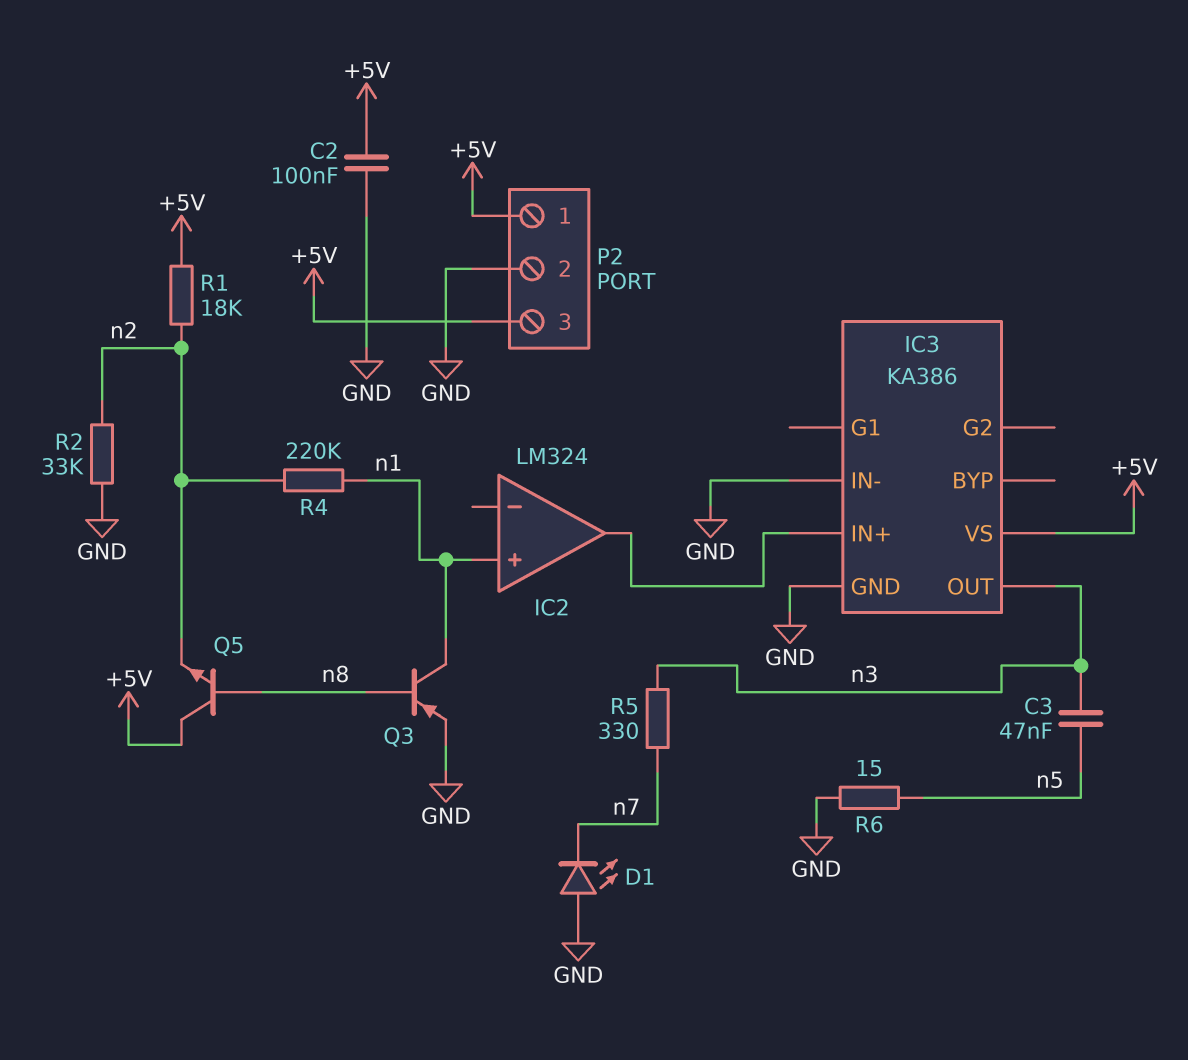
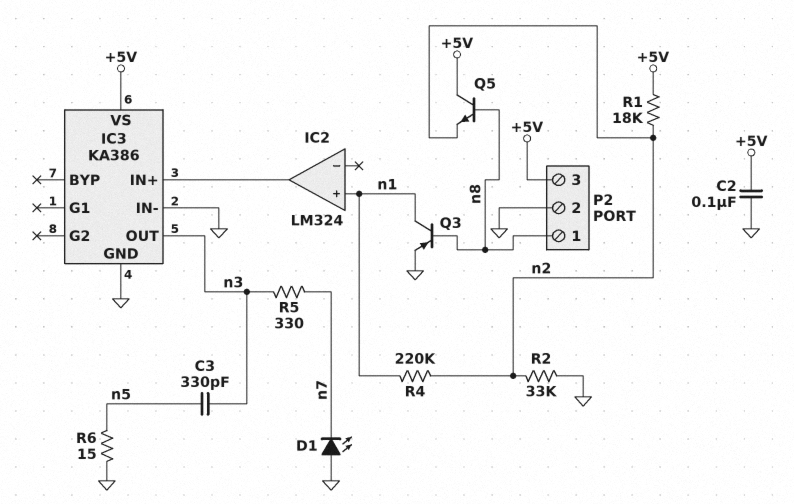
C3: 47nF (n3, n5) -> 330pF (n3, n5)
P2 pin 1: +5V -> n8

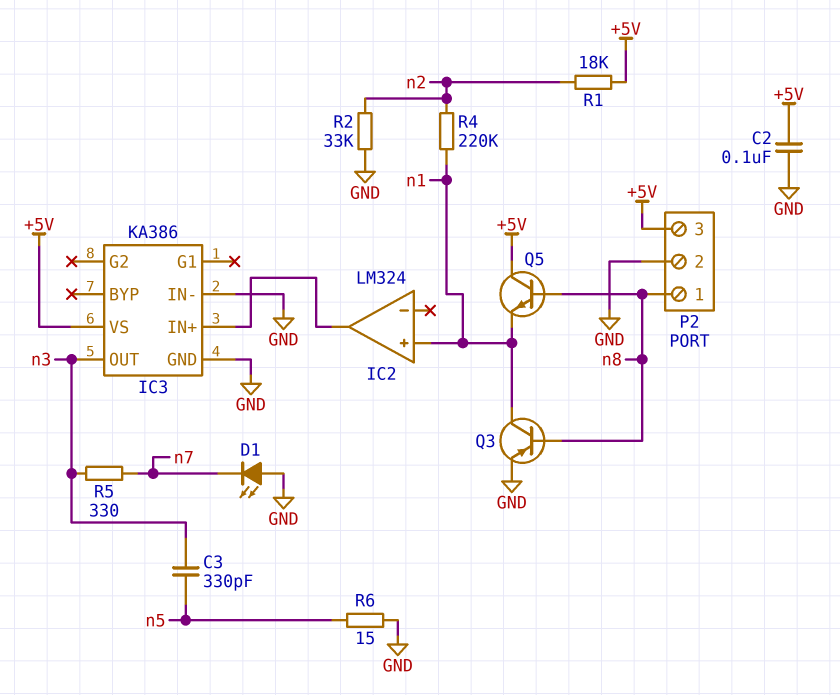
Q5: NPN (B n8, C +5V, E n2) -> NPN (B n8, C +5V, E n1)

